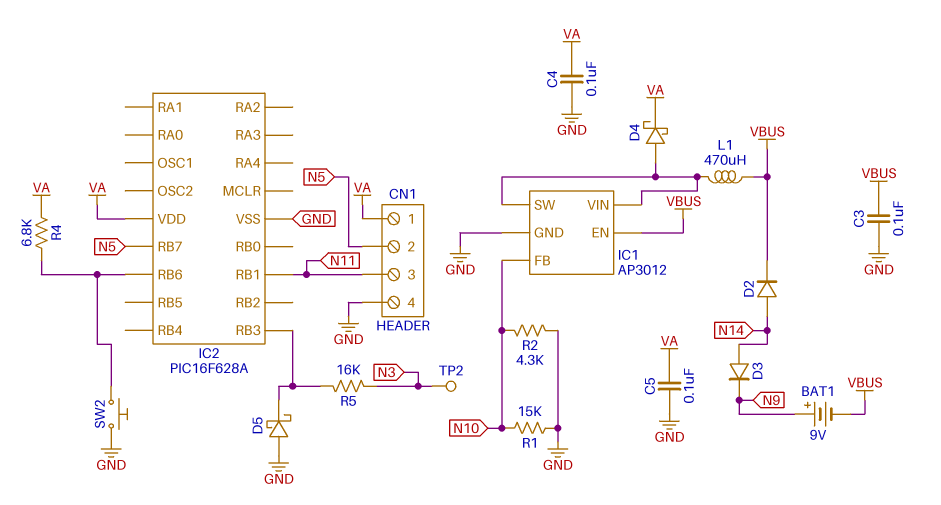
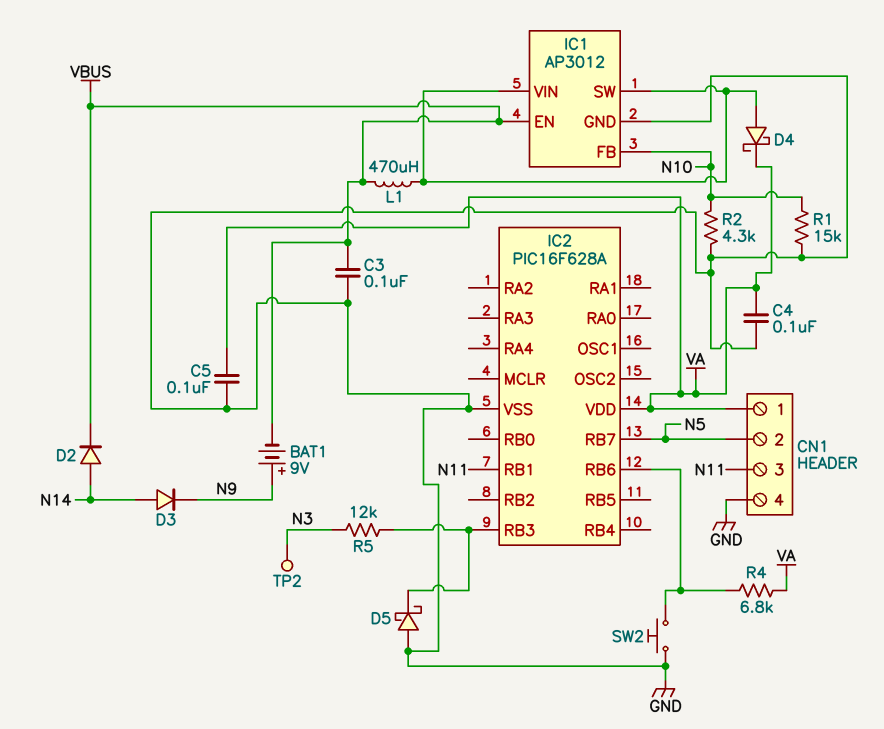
R5: 16k (IC2/RB3, N3) -> 12k (IC2/RB3, N3)

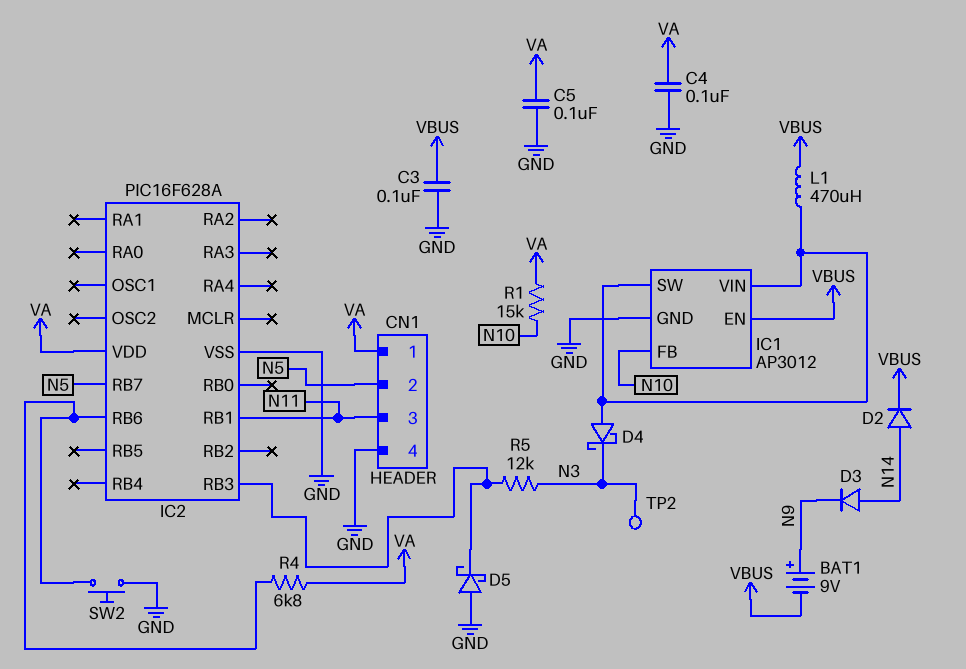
D4: schottky (A IC1/SW, K VA) -> schottky (A IC1/SW, K N3)
R1: 15k (GND, N10) -> 15k (N10, VA)
R2: 4.3k (GND, N10) -> none

